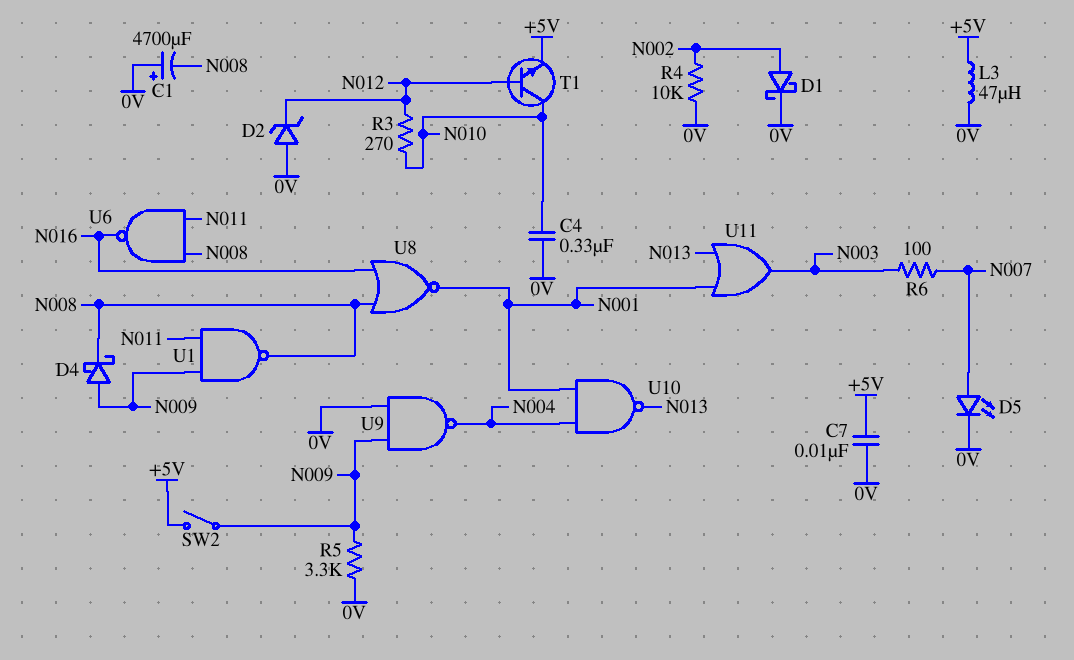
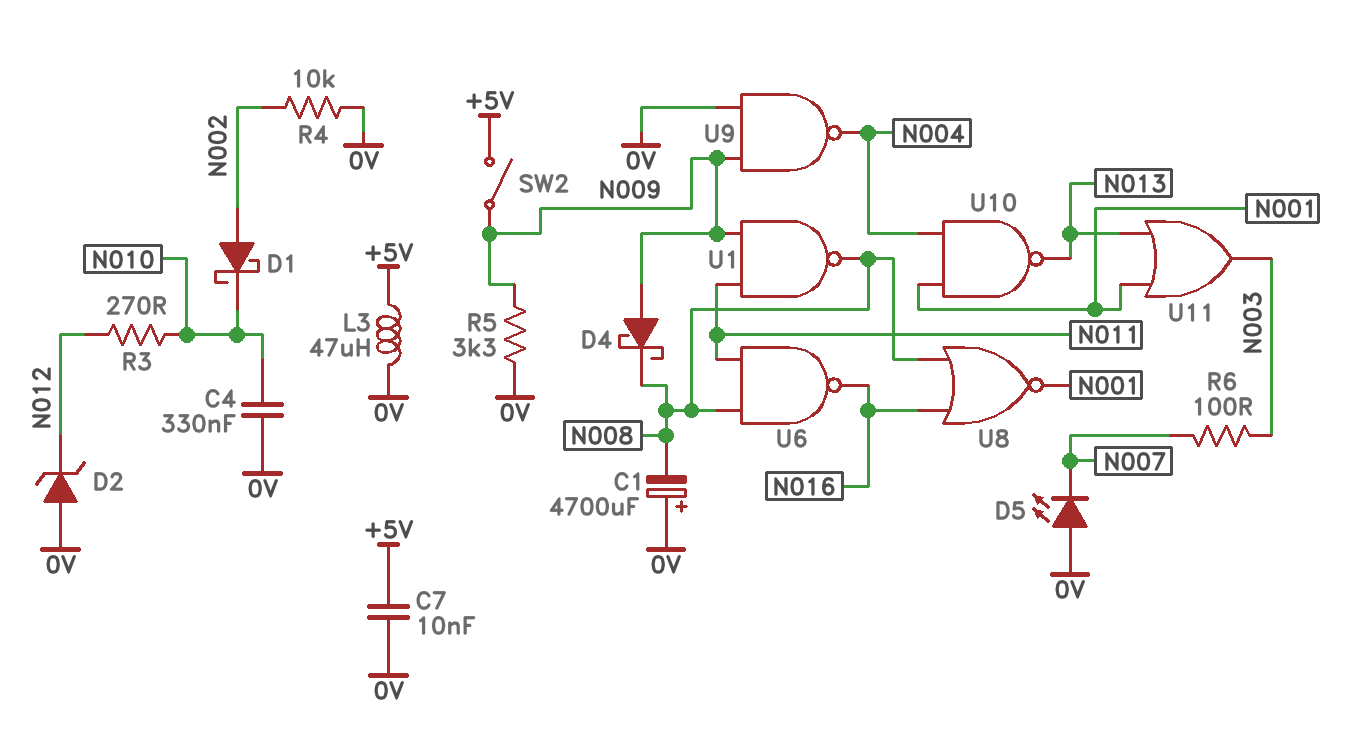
D1: schottky (A N002, K 0V) -> schottky (A N002, K N010)
D5: LED (A N007, K 0V) -> LED (A 0V, K N007)
T1: NPN (B N012, C N010, E +5V) -> none

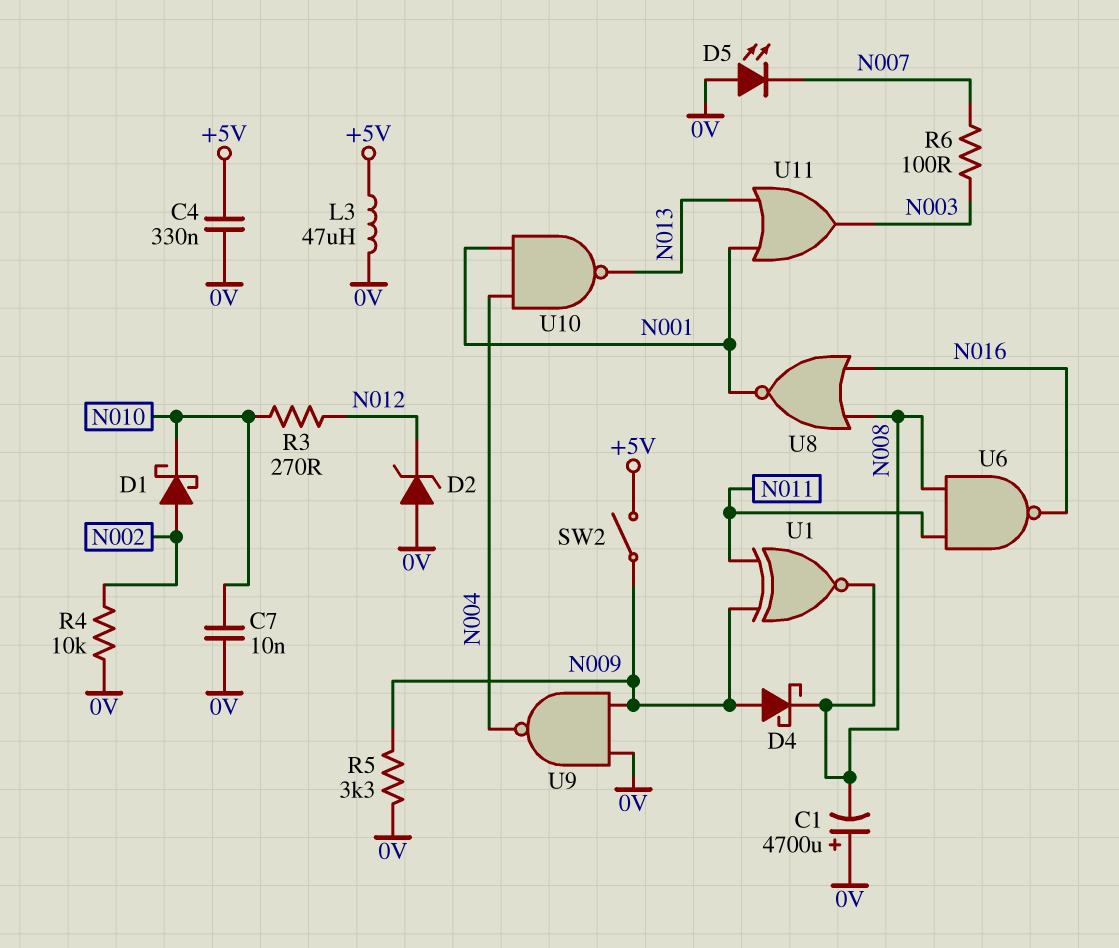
C4: 330nF (0V, N010) -> 330nF (+5V, 0V)
C7: 10nF (+5V, 0V) -> 10nF (0V, N010)
U1: NAND (in N009, in N011, out N008) -> XNOR (in N009, in N011, out N008)

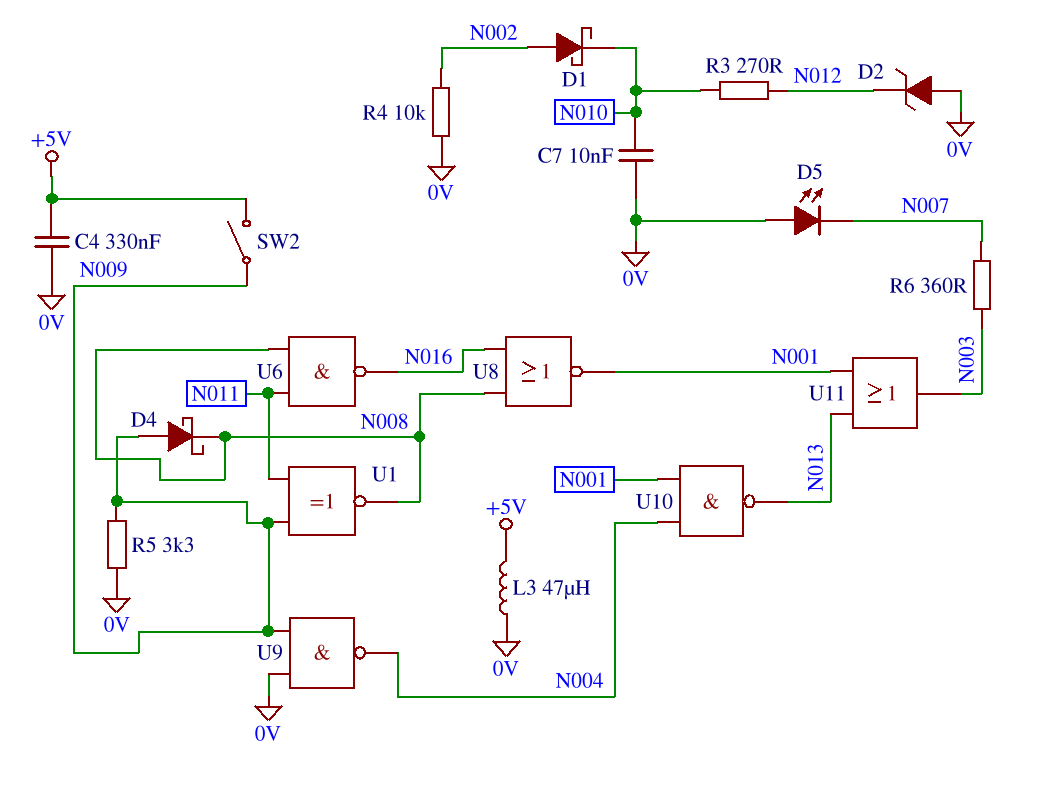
C1: 4700uF (plus 0V, minus N008) -> none
R6: 100 (N003, N007) -> 360 (N003, N007)

